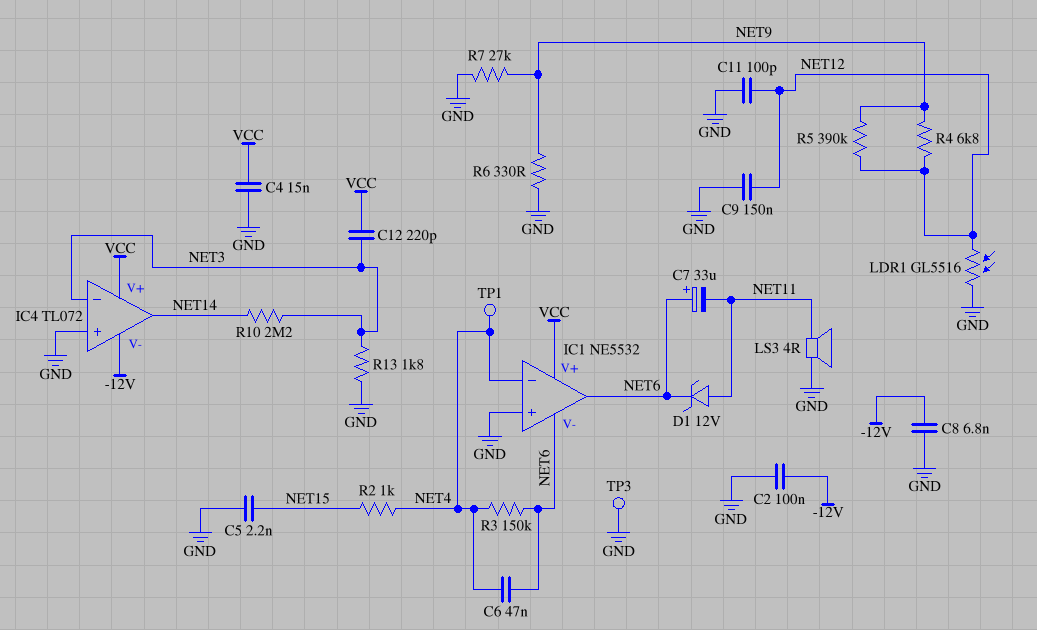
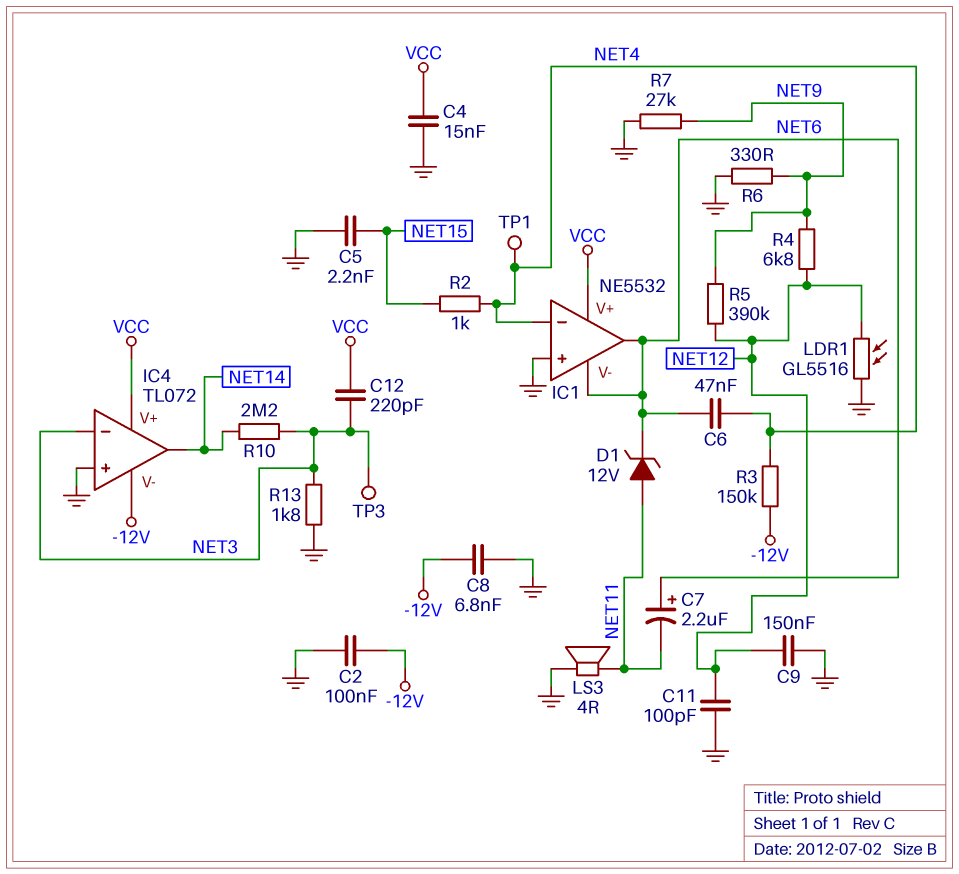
C7: 33uF (plus NET6, minus NET11) -> 2.2uF (plus NET6, minus NET11)
R3: 150k (NET4, NET6) -> 150k (-12V, NET4)
TP3: test point (GND) -> test point (NET3)

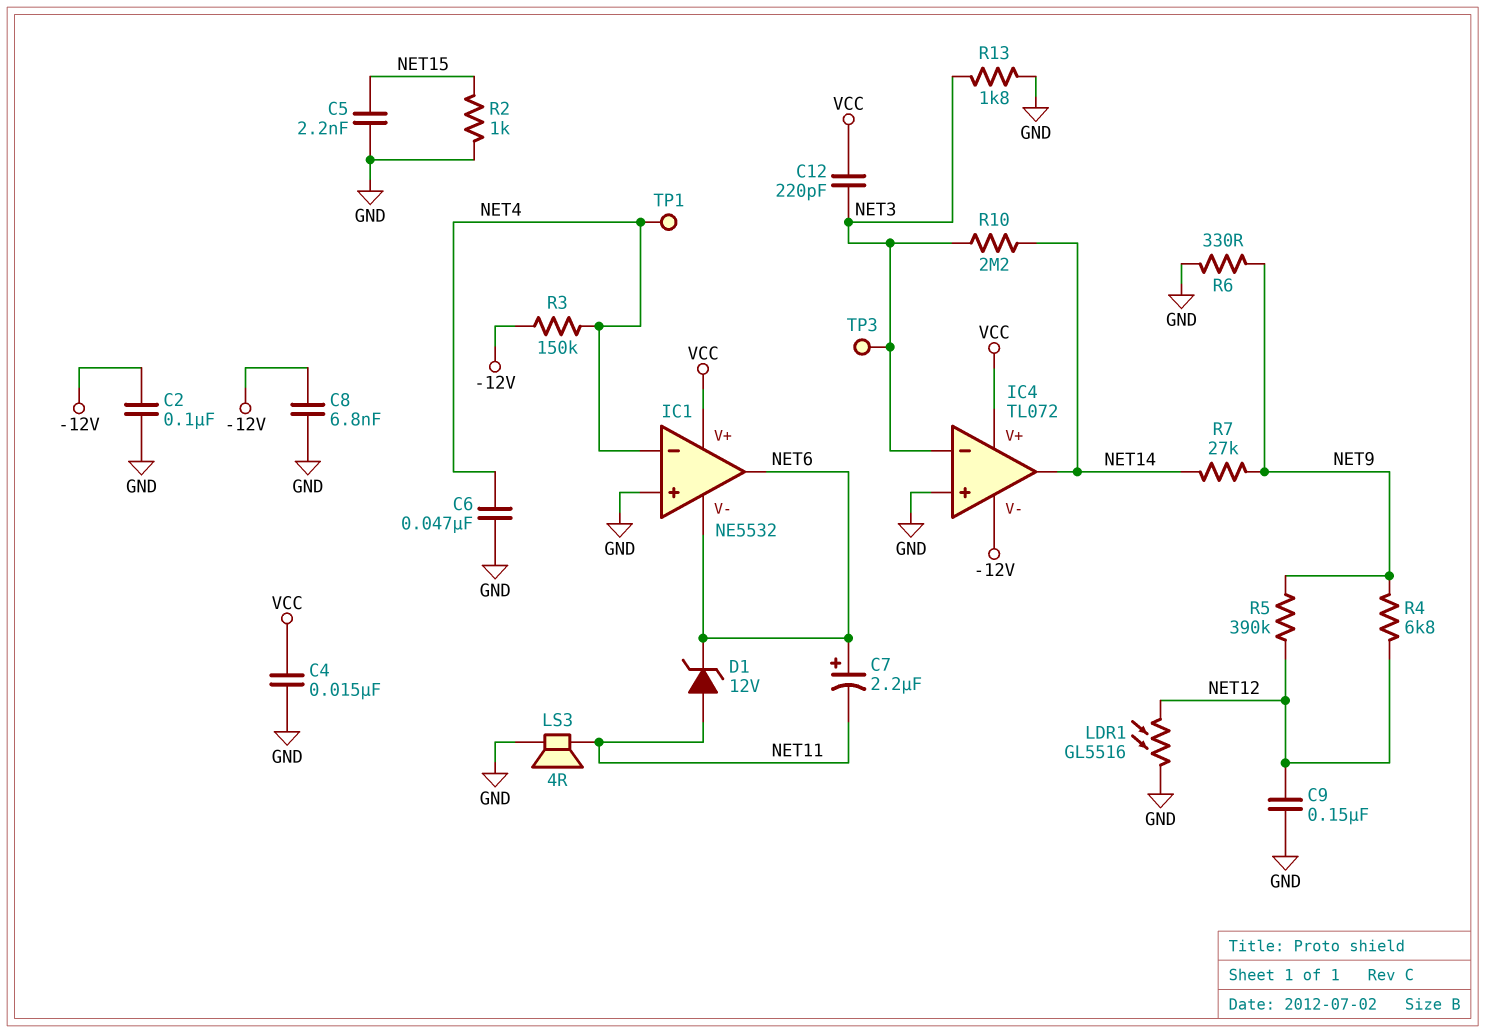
C6: 47nF (NET4, NET6) -> 47nF (GND, NET4)
C11: 100pF (GND, NET12) -> none
R2: 1k (NET4, NET15) -> 1k (GND, NET15)
R7: 27k (GND, NET9) -> 27k (NET9, NET14)

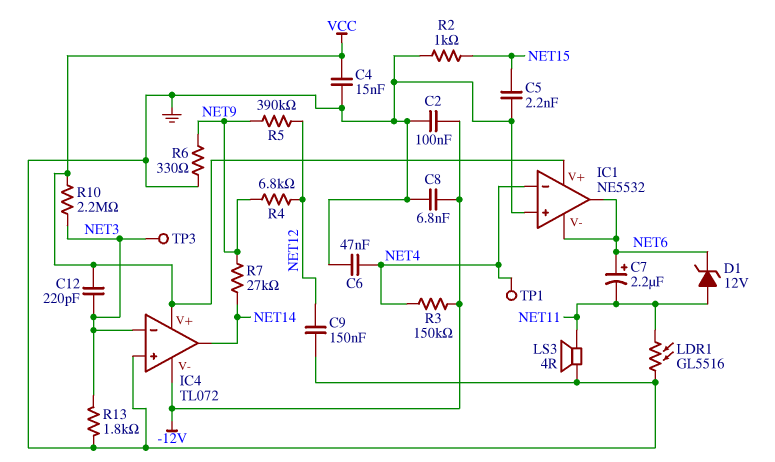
LDR1: GL5516 (GND, NET12) -> GL5516 (GND, NET11)
R10: 2.2M (NET3, NET14) -> 2.2M (NET3, VCC)

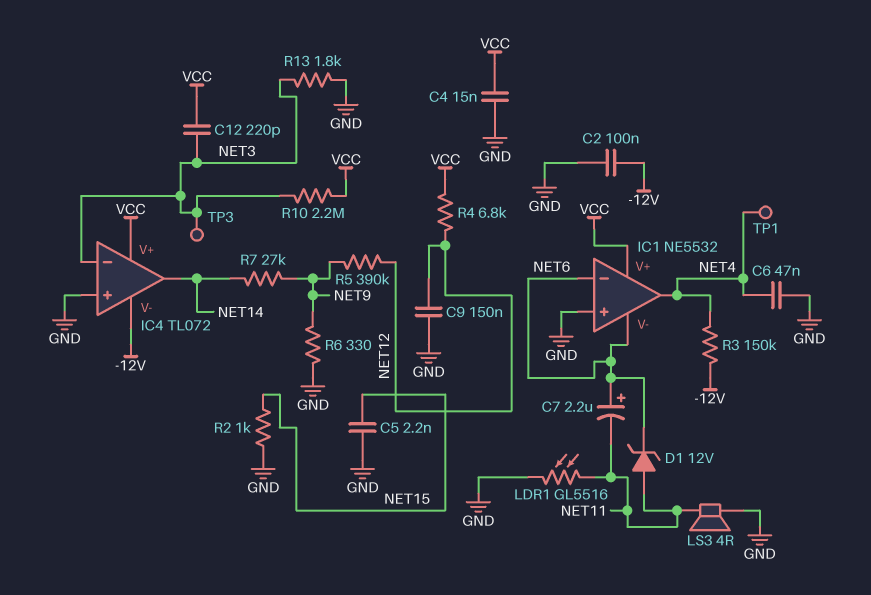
C8: 6.8nF (-12V, GND) -> none
IC1 pin in-: NET4 -> NET6
IC1 pin out: NET6 -> NET4
R4: 6.8k (NET9, NET12) -> 6.8k (NET12, VCC)

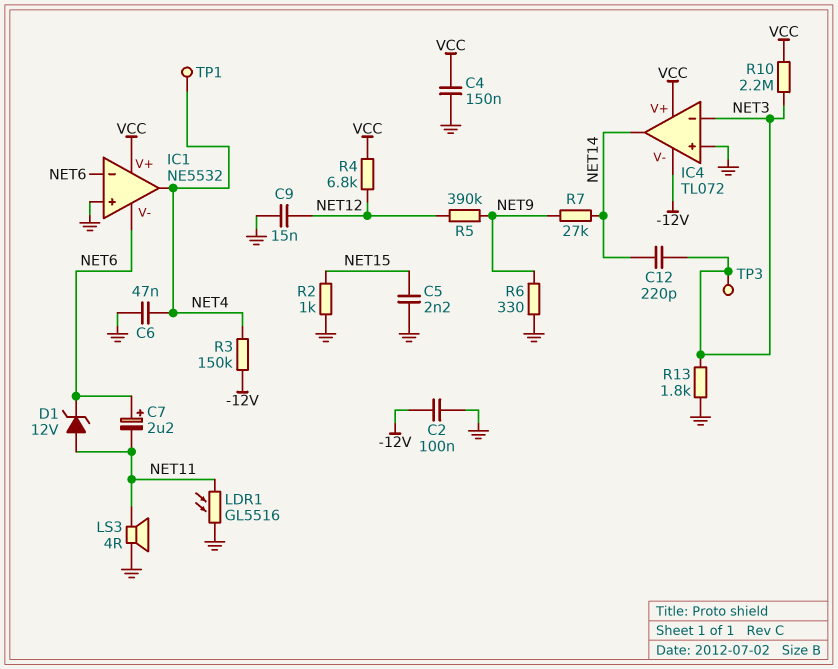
C4: 15nF (GND, VCC) -> 150nF (GND, VCC)
C9: 150nF (GND, NET12) -> 15nF (GND, NET12)
C12: 220pF (NET3, VCC) -> 220pF (NET3, NET14)

